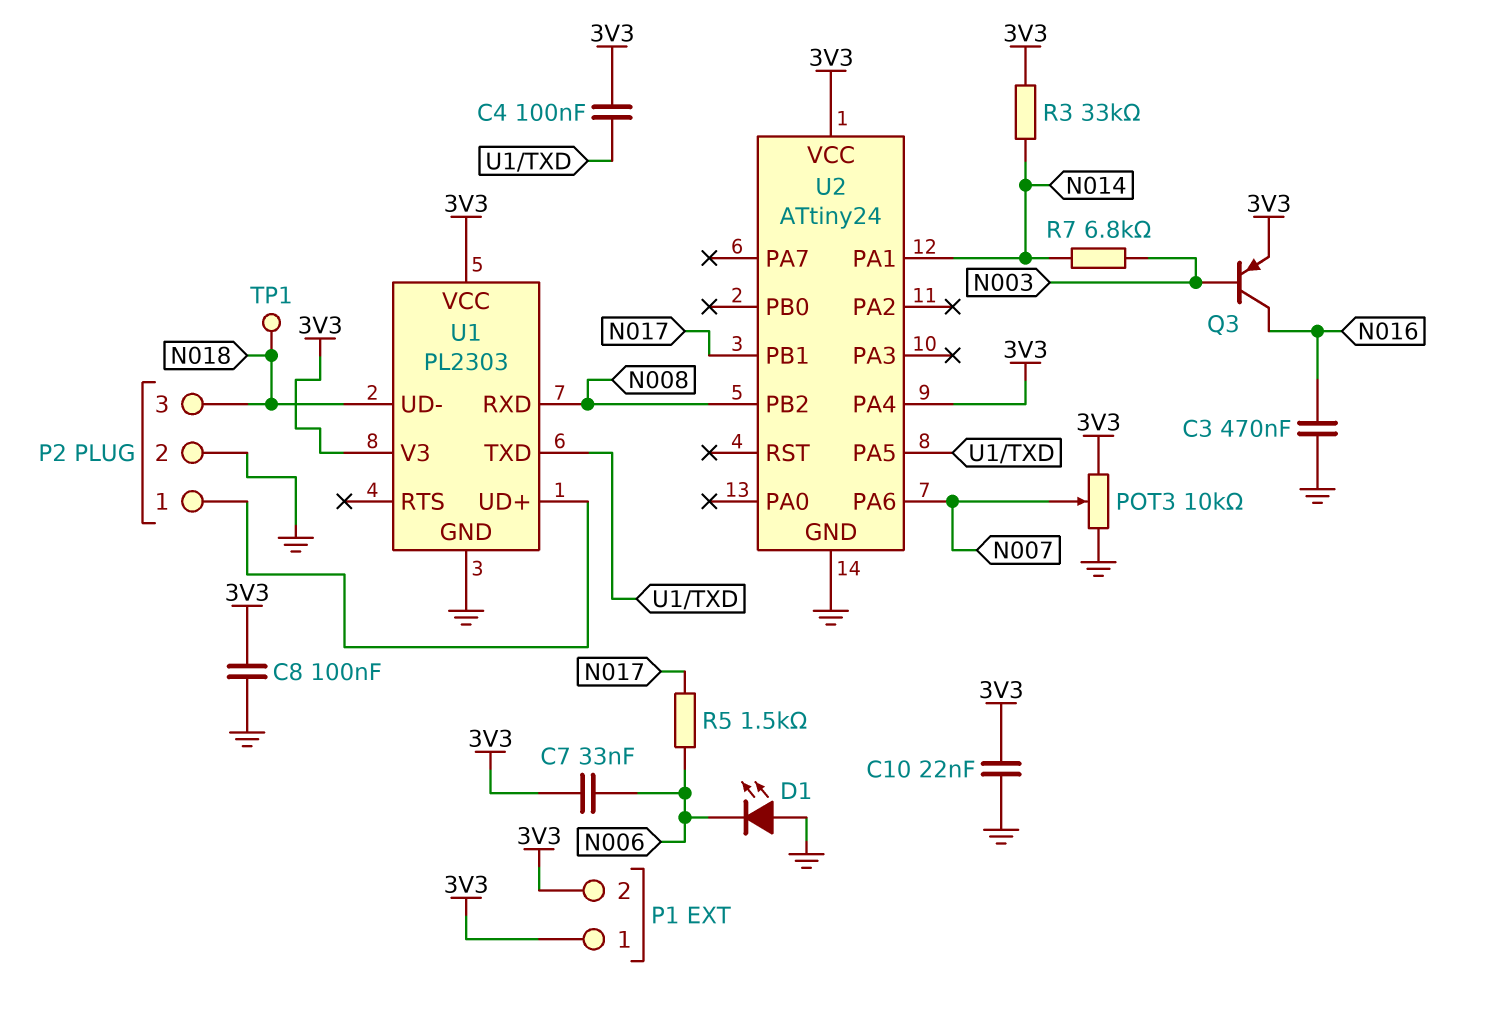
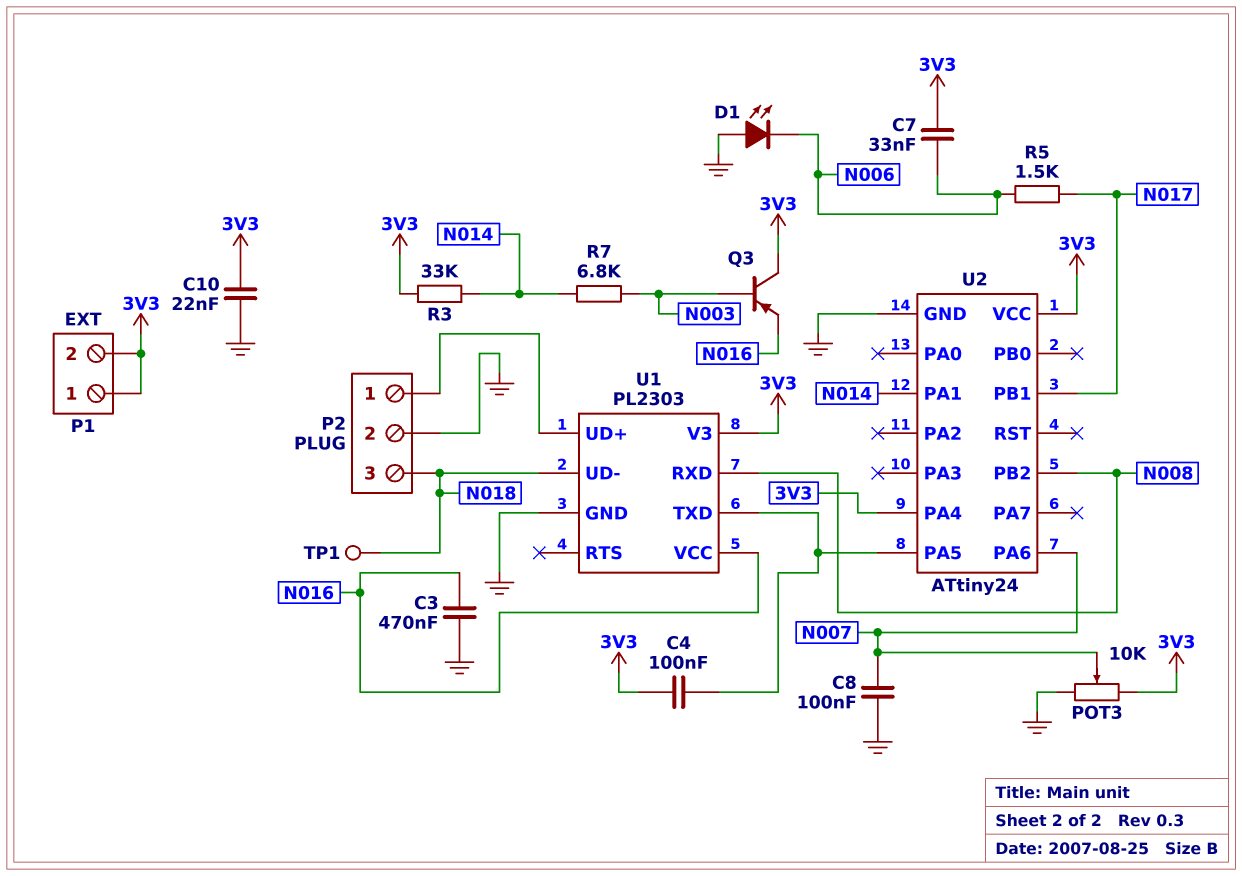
C8: 100nF (3V3, GND) -> 100nF (GND, N007)
Q3: PNP (B N003, C N016, E 3V3) -> PNP (B N003, C 3V3, E N016)
U1 pin VCC: 3V3 -> N016

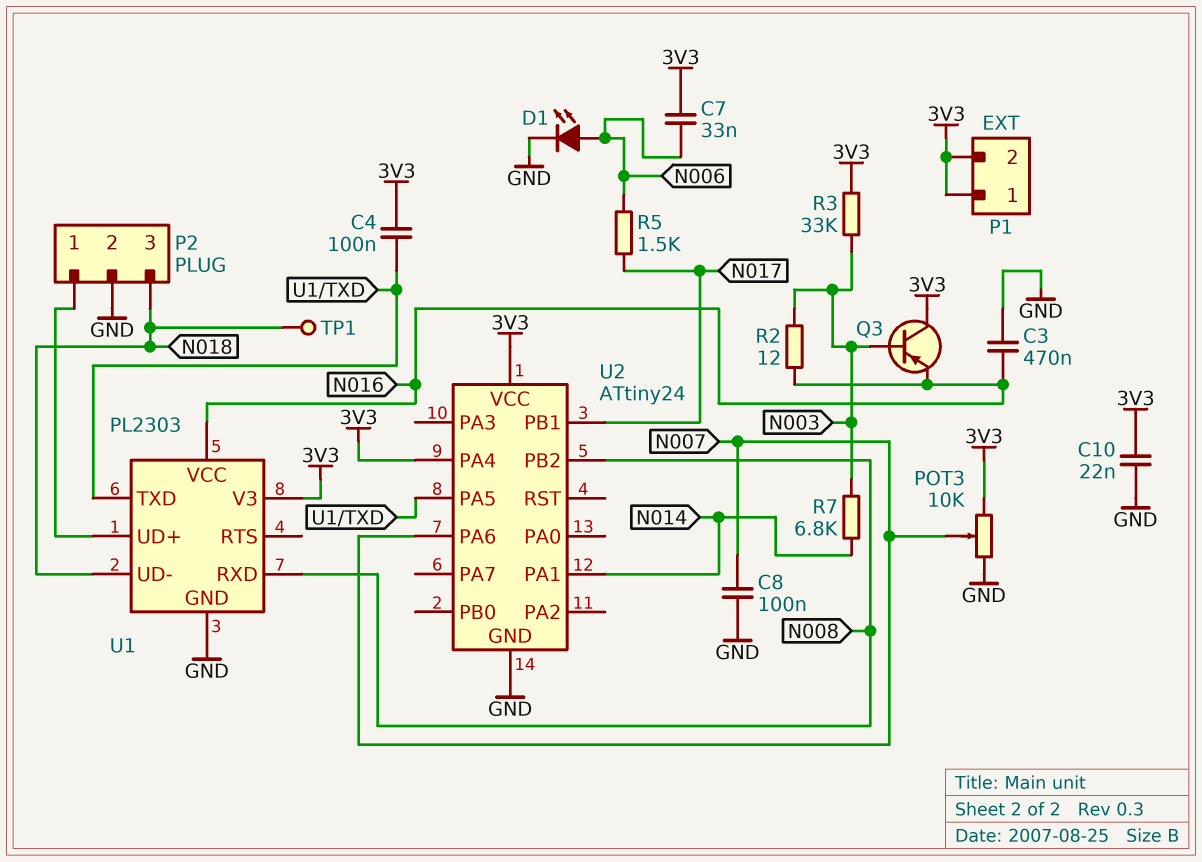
D1: LED (A GND, K N006) -> LED (A N006, K GND)
R2: none -> 12 (N003, N016)
R3: 33k (3V3, N014) -> 33k (3V3, N003)

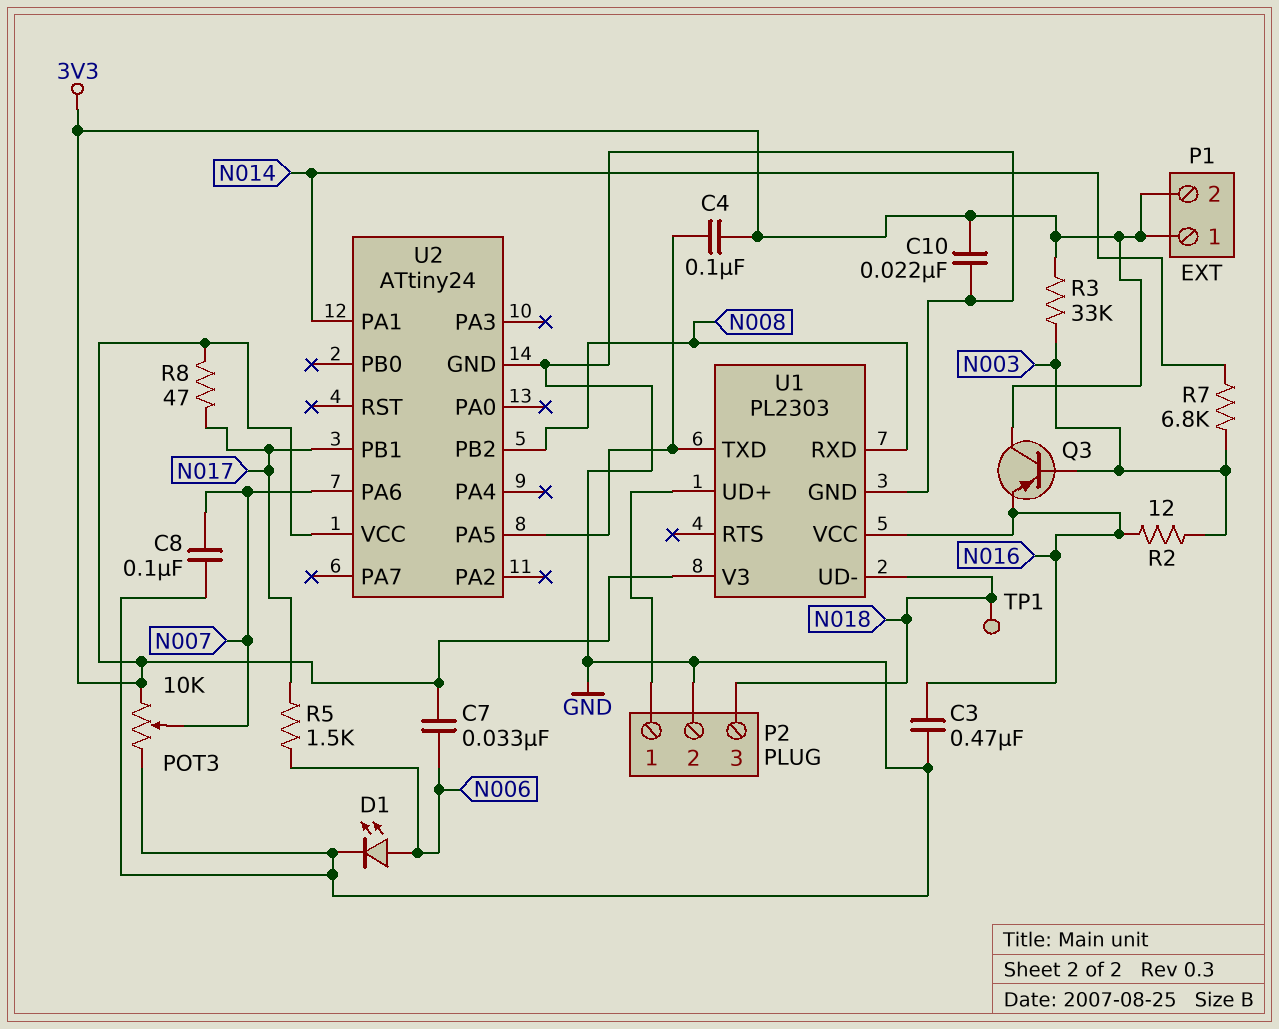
R8: none -> 47 (3V3, N017)
U2 pin PA4: 3V3 -> none

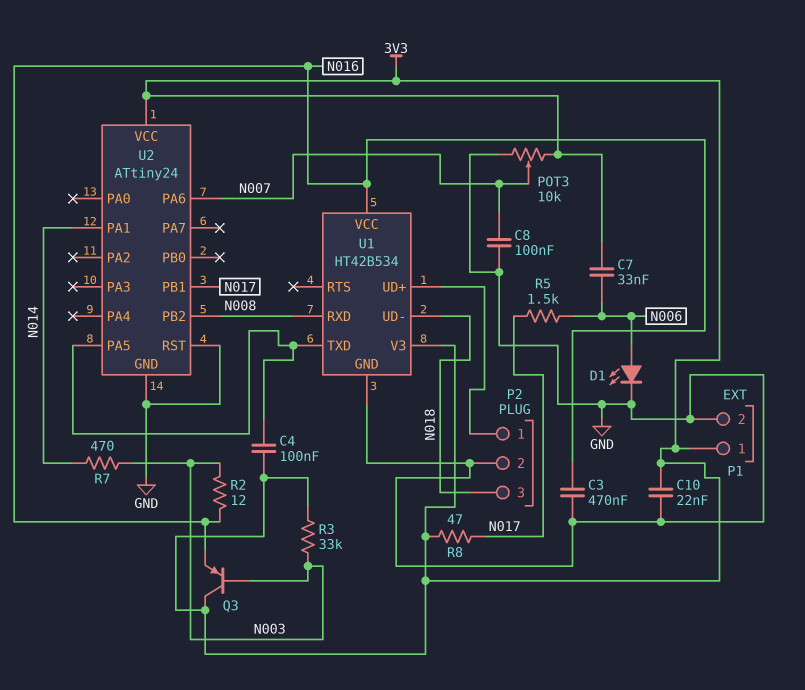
P1 pin 2: 3V3 -> GND
R7: 6.8k (N003, N014) -> 470 (N003, N014)
TP1: test point (N018) -> none
U1: PL2303 -> HT42B534
U2 pin RST: none -> GND

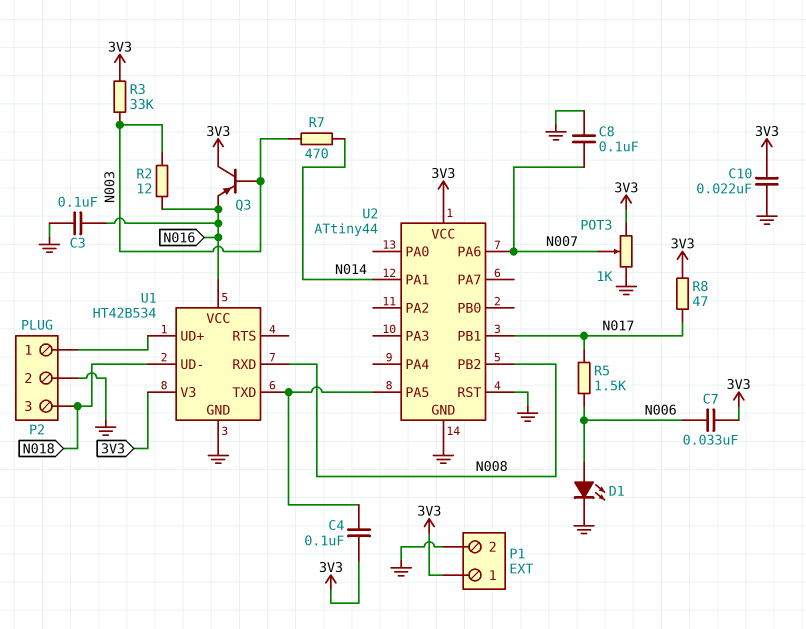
C3: 470nF (GND, N016) -> 100nF (GND, N016)
POT3: 10k (3V3, GND, wiper N007) -> 1k (3V3, GND, wiper N007)
U2: ATtiny24 -> ATtiny44

